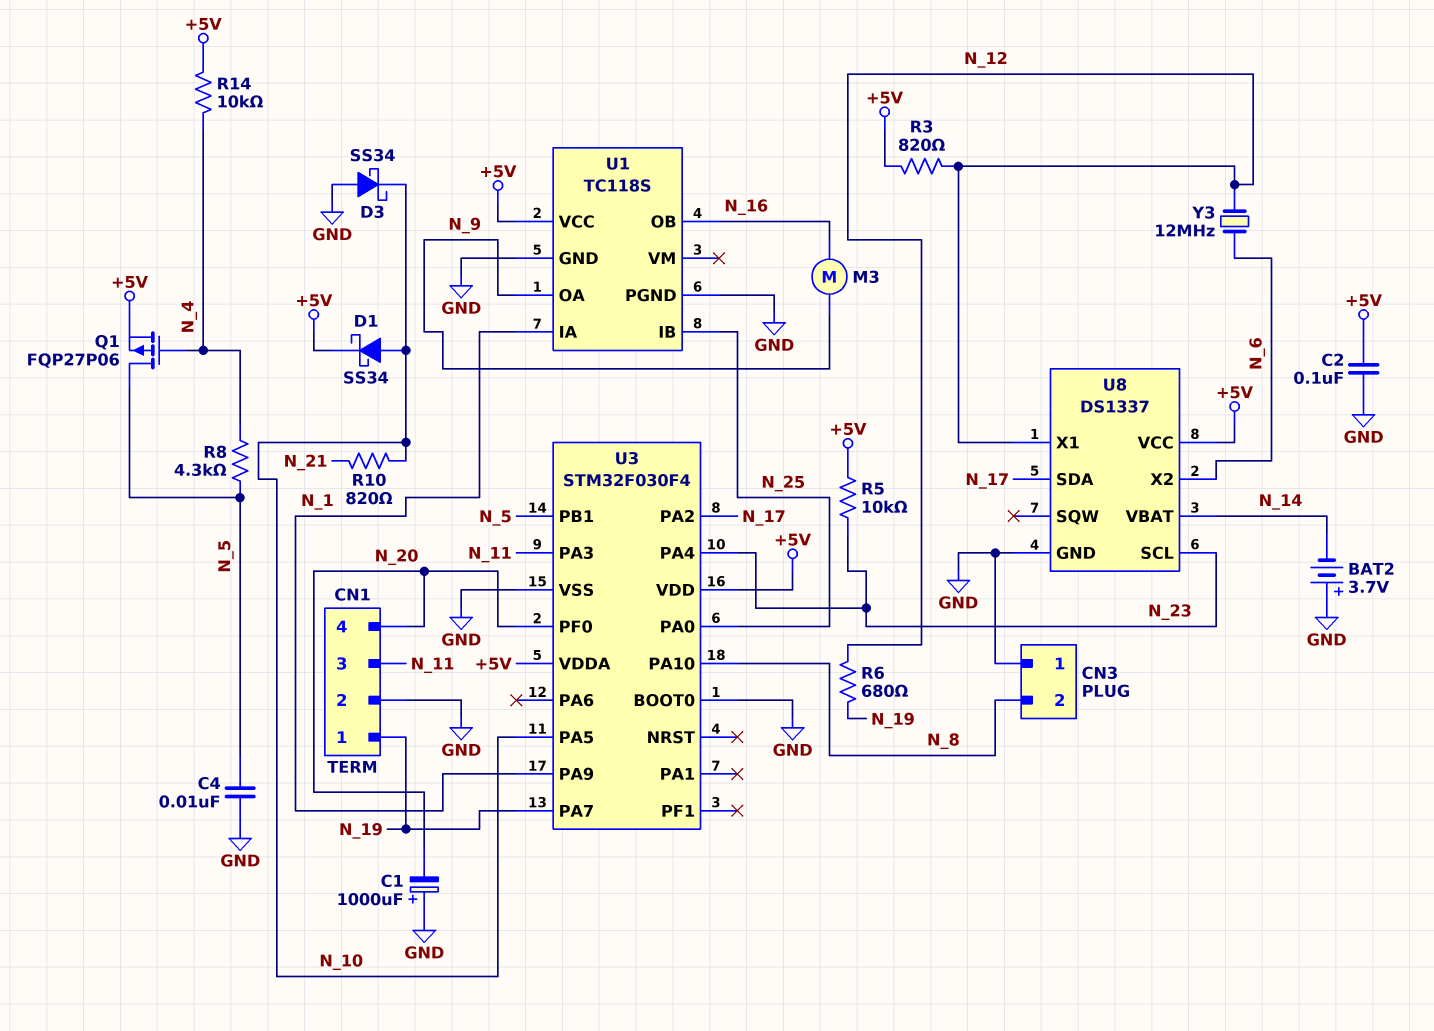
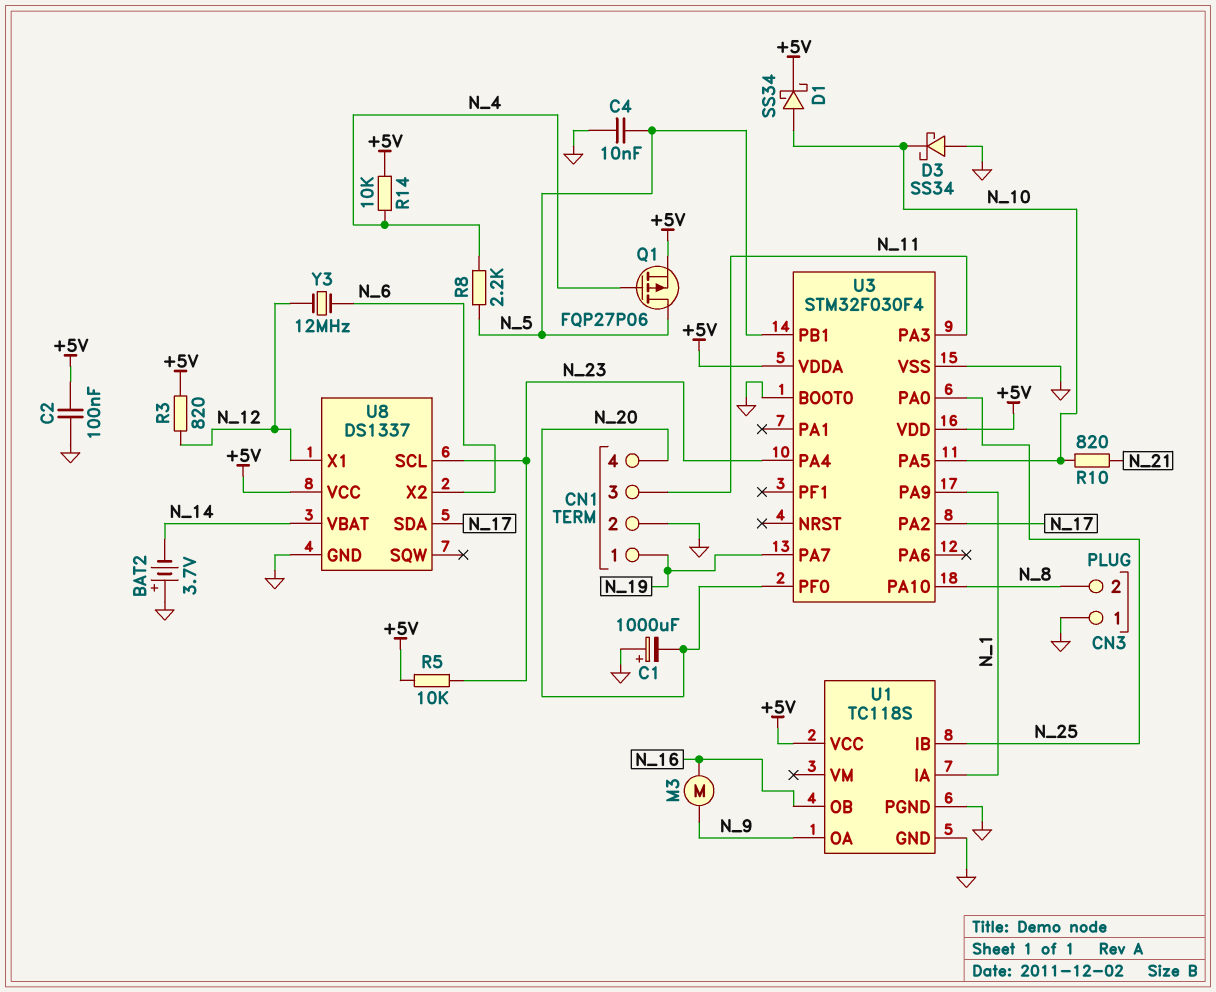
R6: 680 (N_12, N_19) -> none
R8: 4.3k (N_4, N_5) -> 2.2k (N_4, N_5)

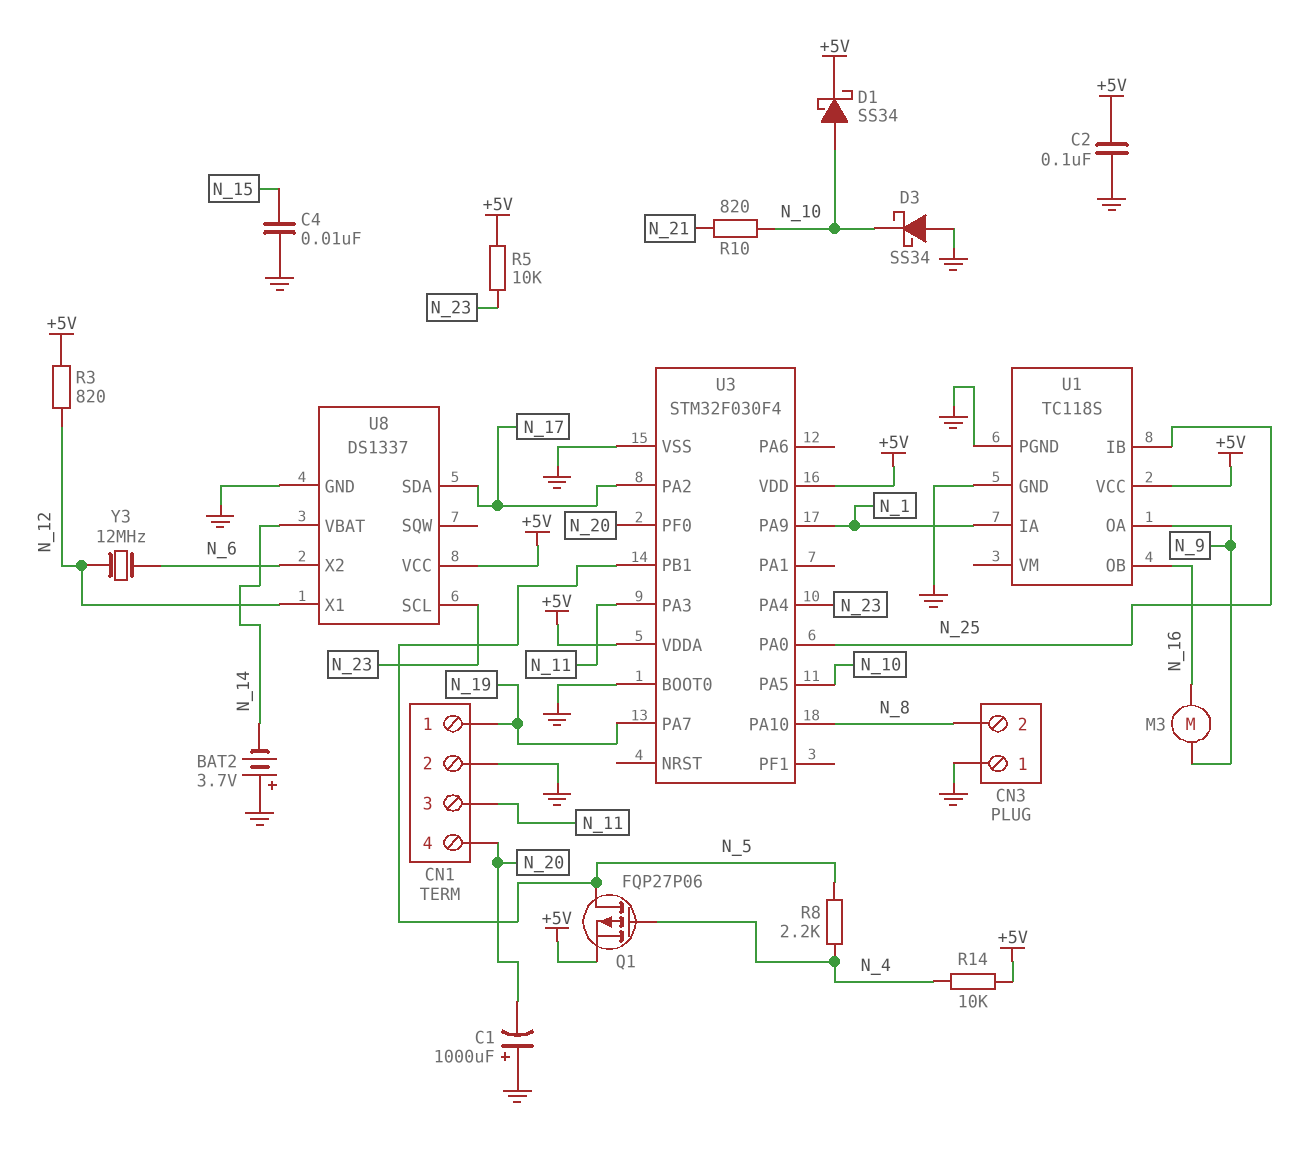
C4: 10nF (GND, N_5) -> 10nF (GND, N_15)

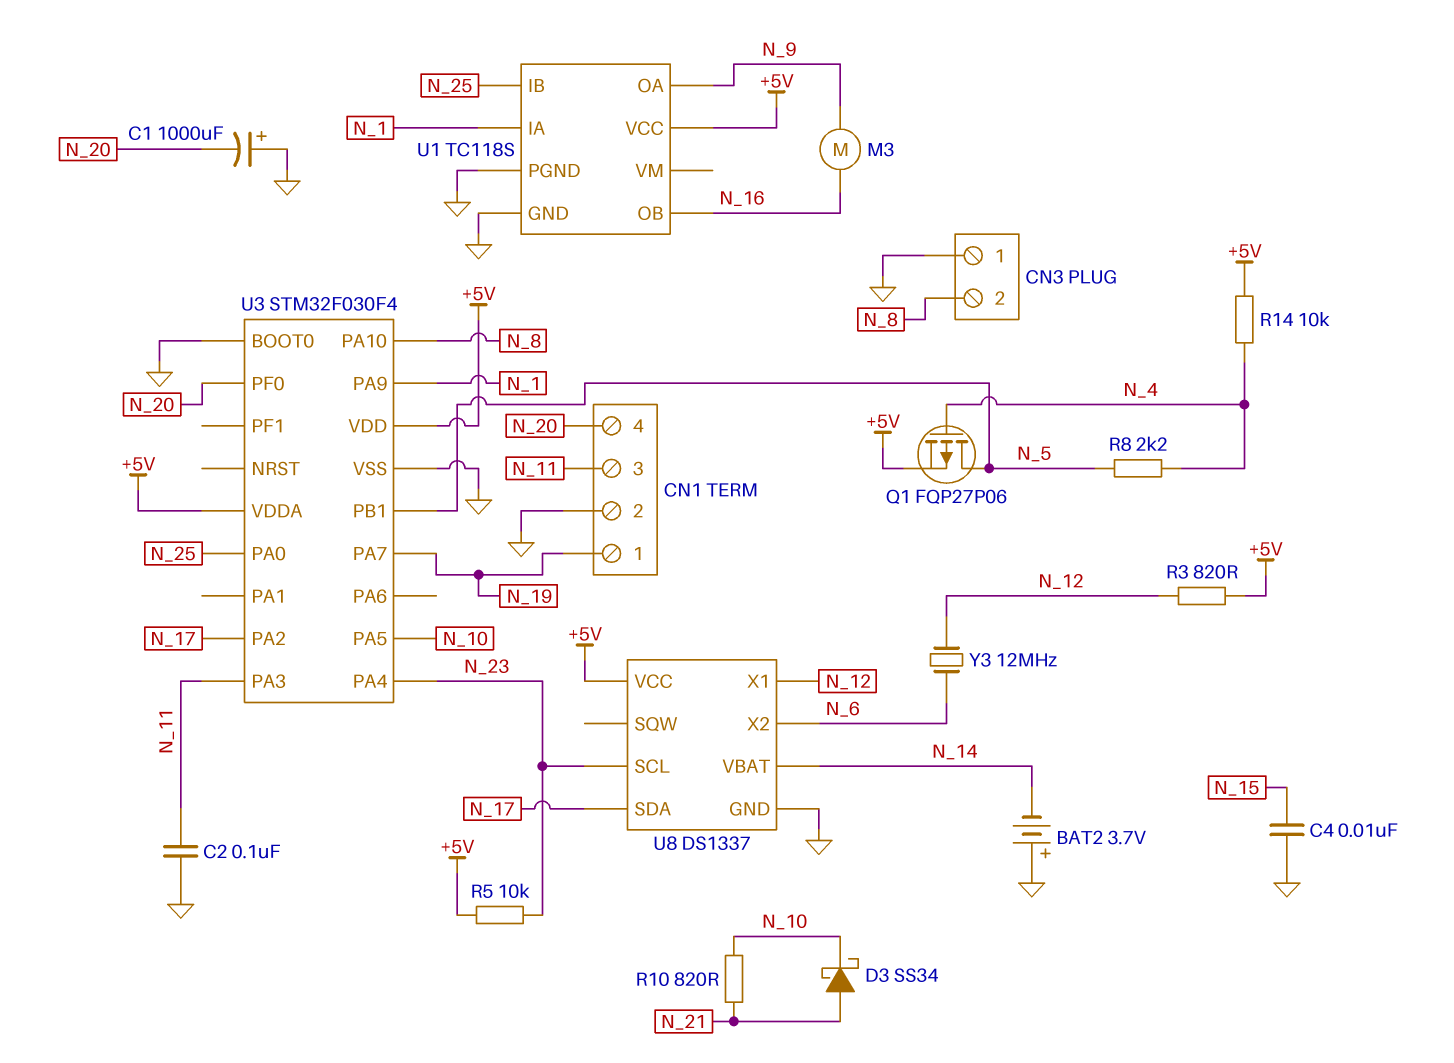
C2: 100nF (+5V, GND) -> 100nF (GND, N_11)
D1: schottky SS34 (A N_10, K +5V) -> none
D3: schottky SS34 (A GND, K N_10) -> schottky SS34 (A N_21, K N_10)

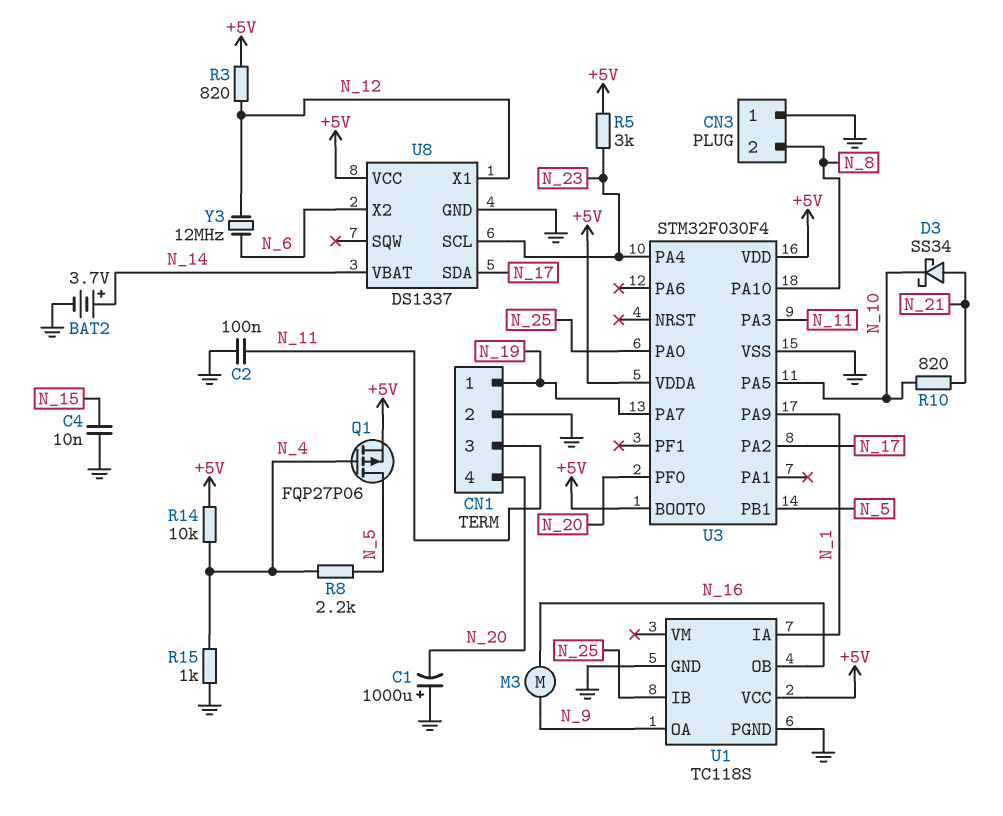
BAT2: 3.7V (plus GND, minus N_14) -> 3.7V (plus N_14, minus GND)
R5: 10k (+5V, N_23) -> 3k (+5V, N_23)
R15: none -> 1k (GND, N_4)
U3 pin BOOT0: GND -> +5V

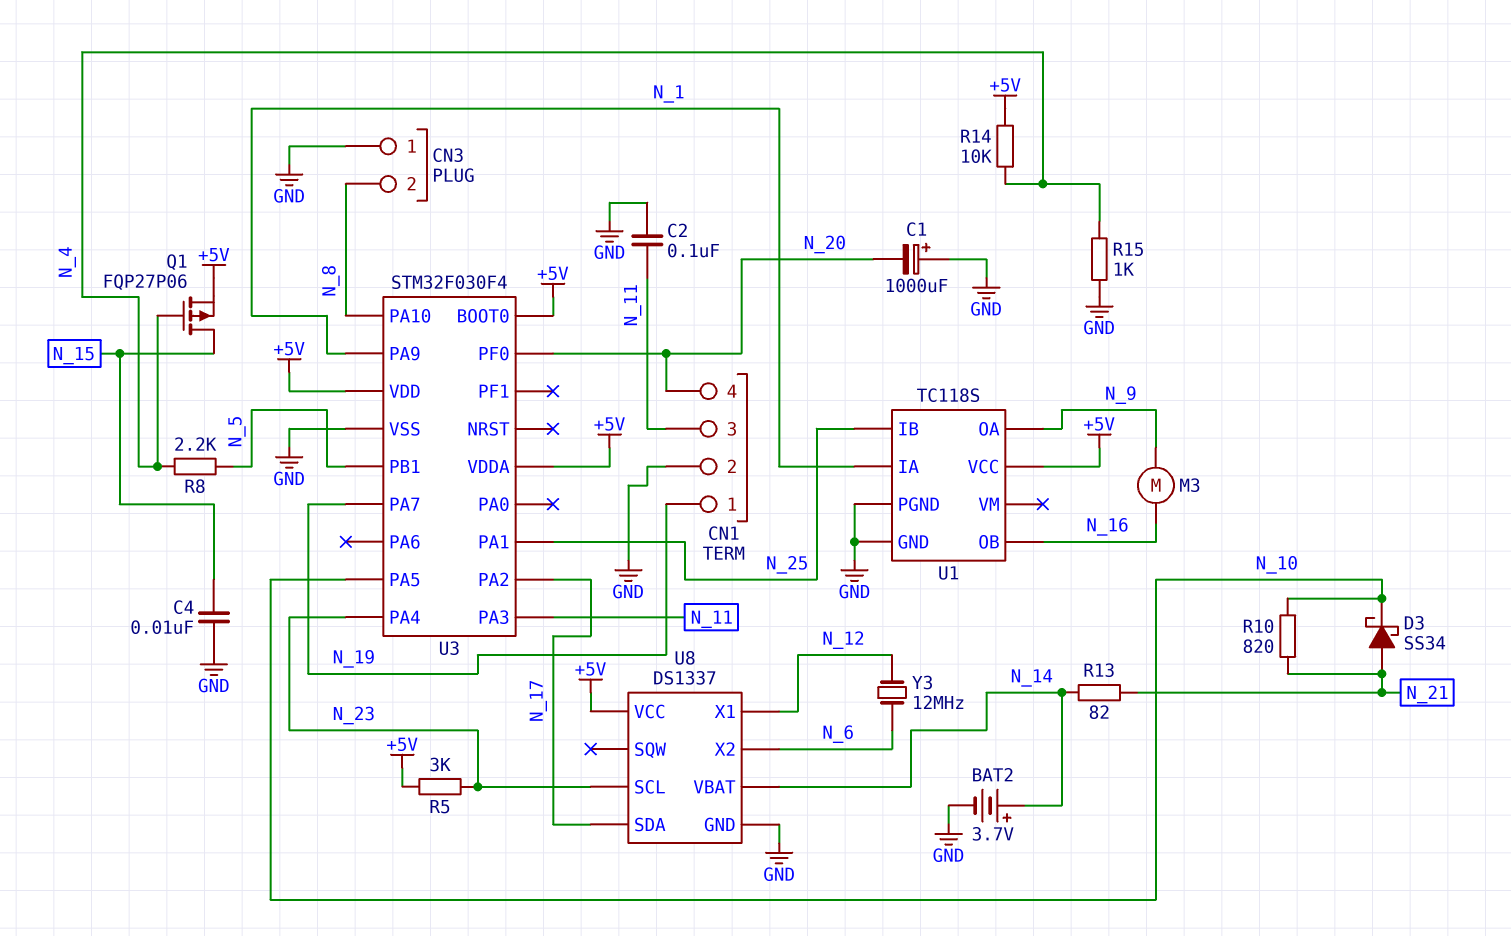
Q1: PMOS FQP27P06 (G N_4, D N_5, S +5V) -> PMOS FQP27P06 (G N_4, D N_15, S +5V)
R3: 820 (+5V, N_12) -> none
R13: none -> 82 (N_14, N_21)
U3 pin PA0: N_25 -> none
U3 pin PA1: none -> N_25

